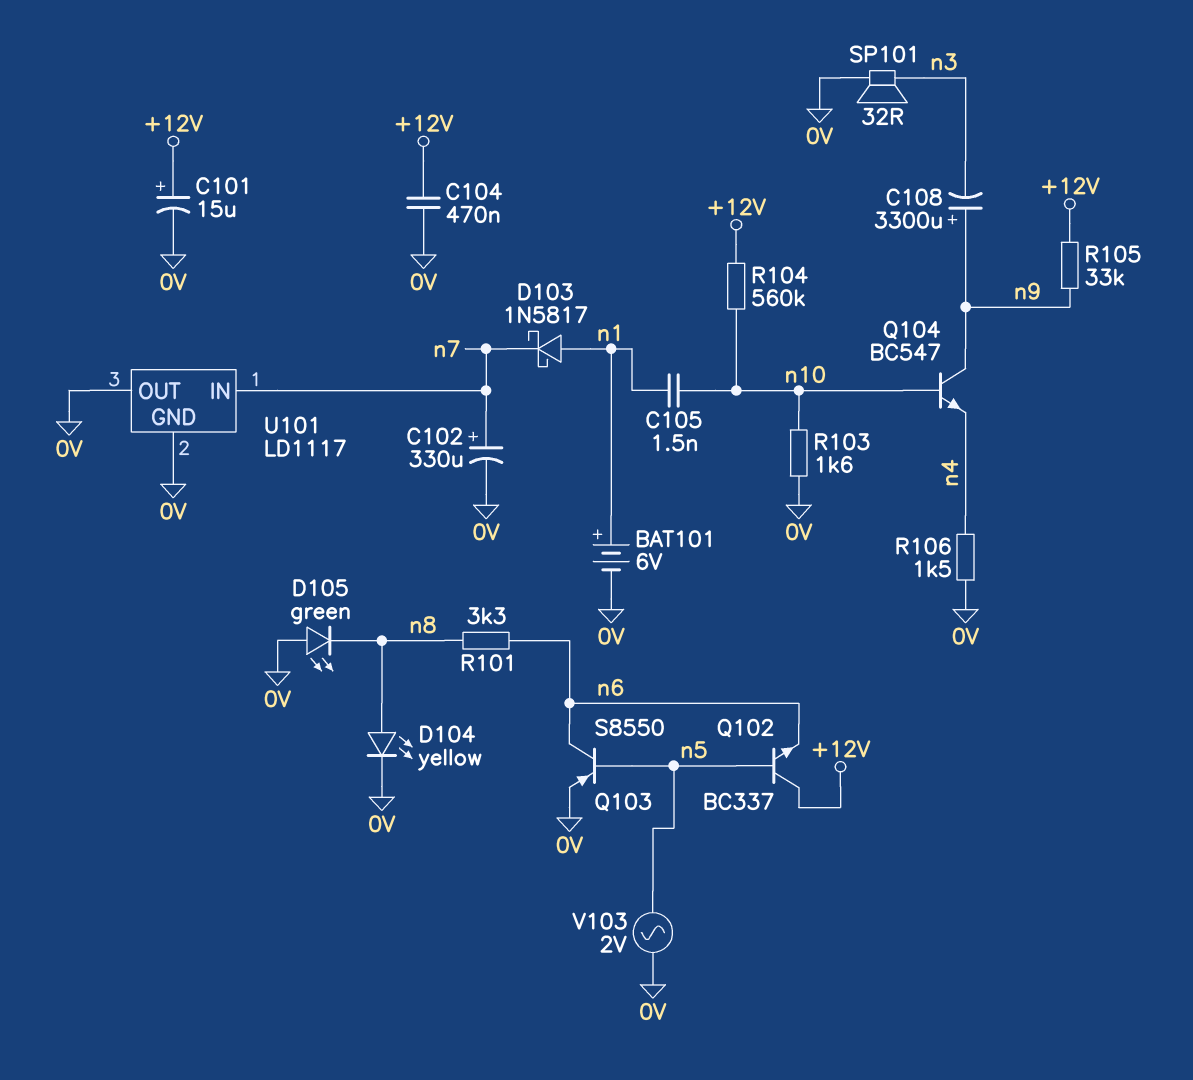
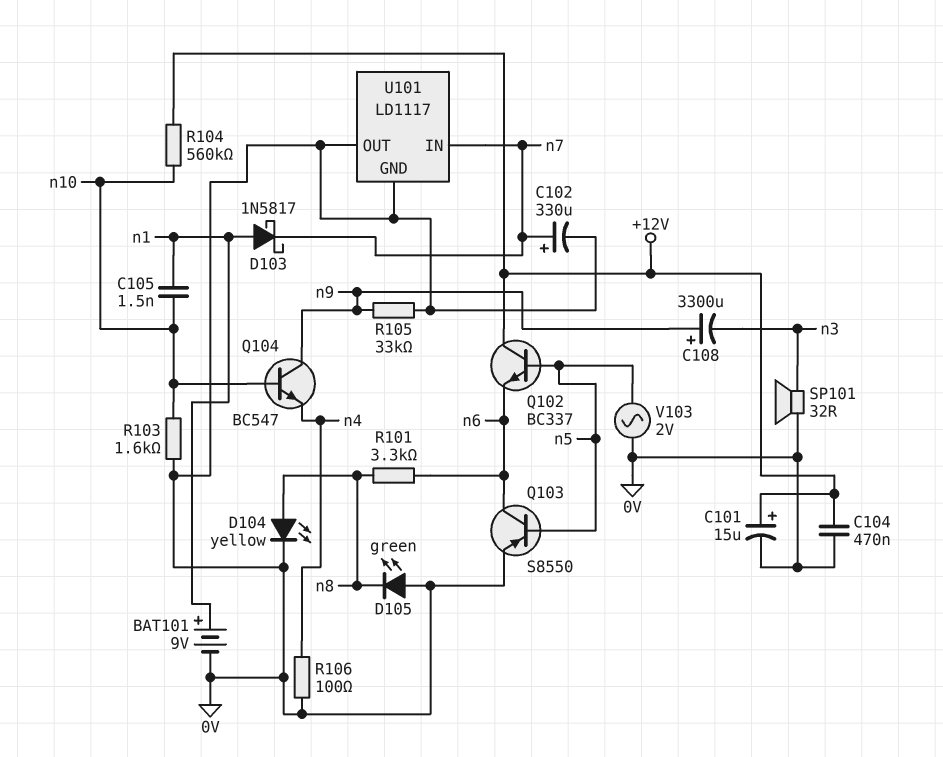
BAT101: 6V (plus n1, minus 0V) -> 9V (plus n1, minus 0V)
R105: 33k (+12V, n9) -> 33k (0V, n9)
R106: 1.5k (0V, n4) -> 100 (0V, n4)

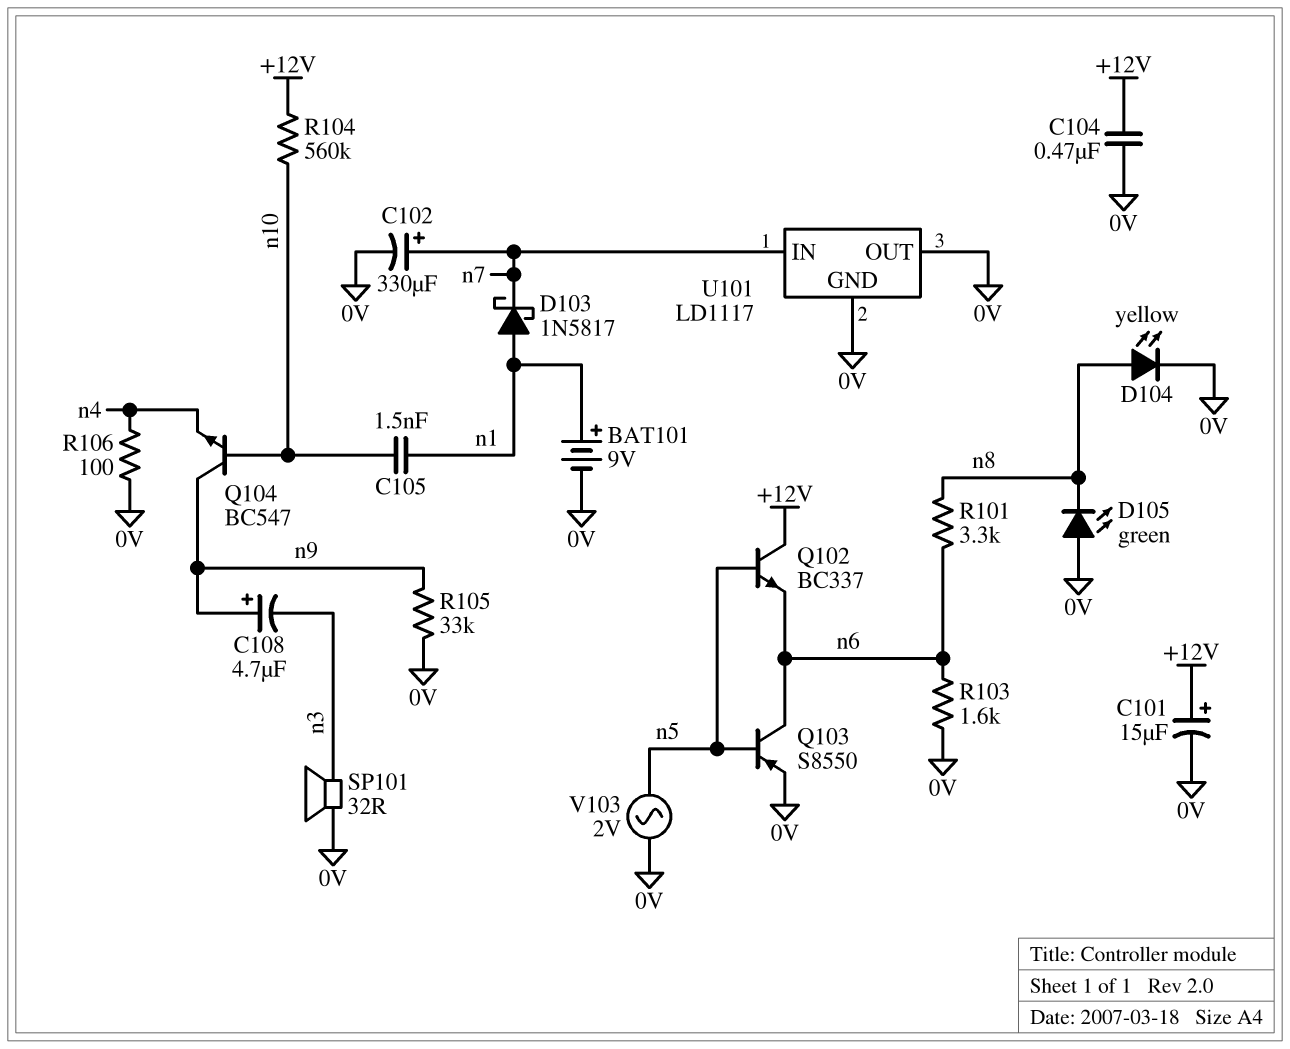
C108: 3300uF (plus n9, minus n3) -> 4.7uF (plus n9, minus n3)
R103: 1.6k (0V, n10) -> 1.6k (0V, n6)

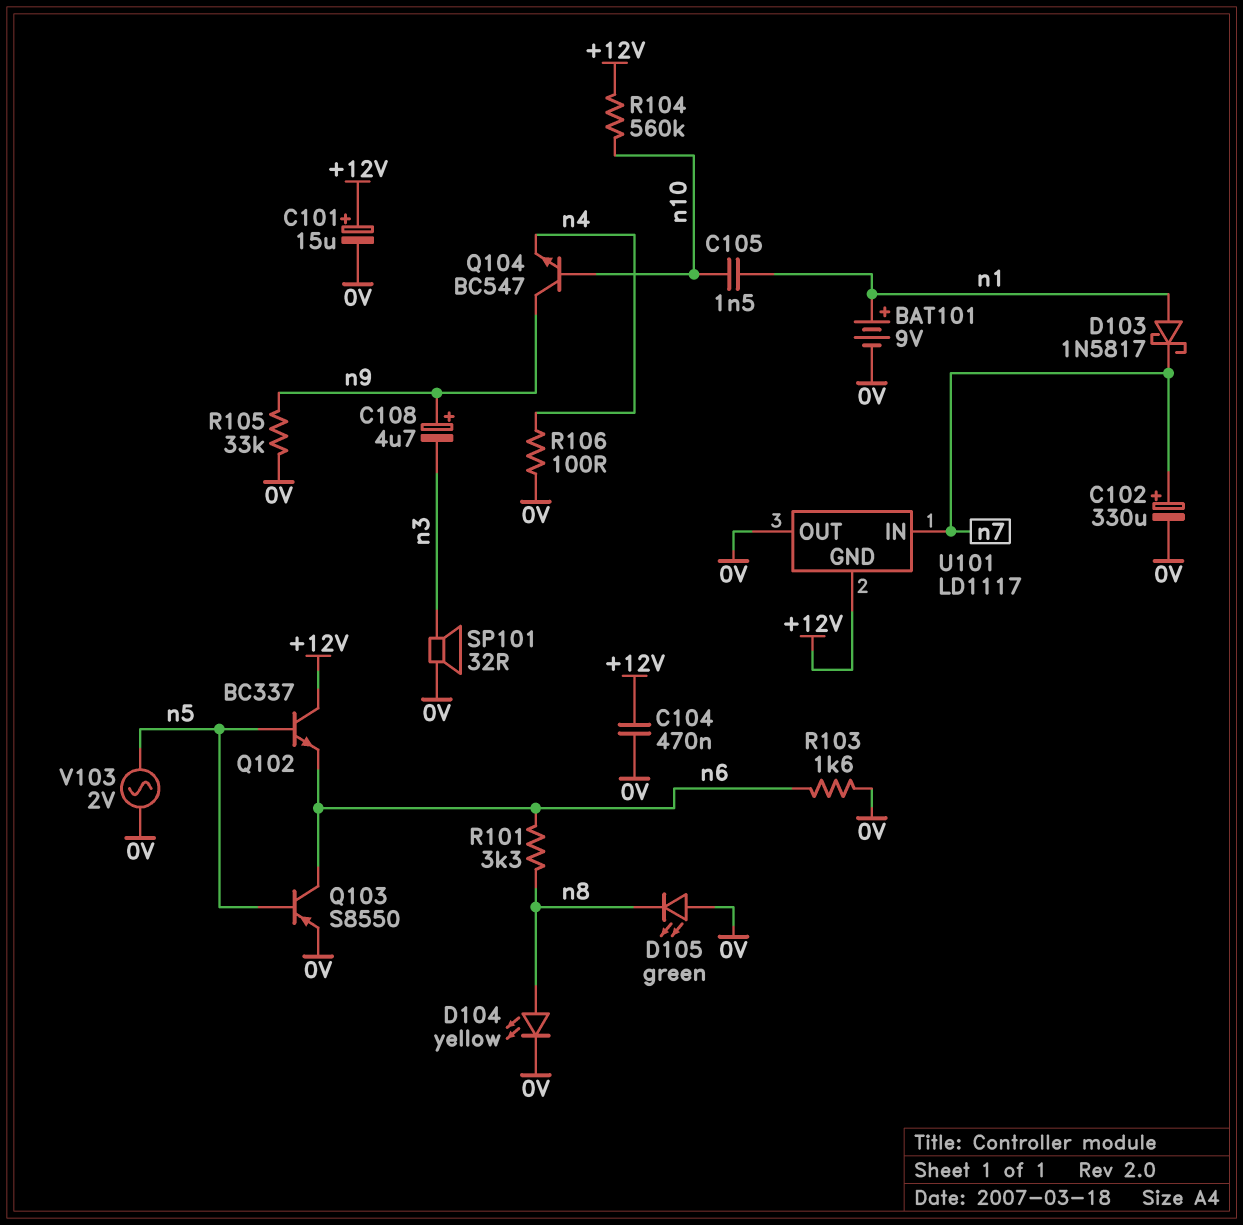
U101 pin GND: 0V -> +12V

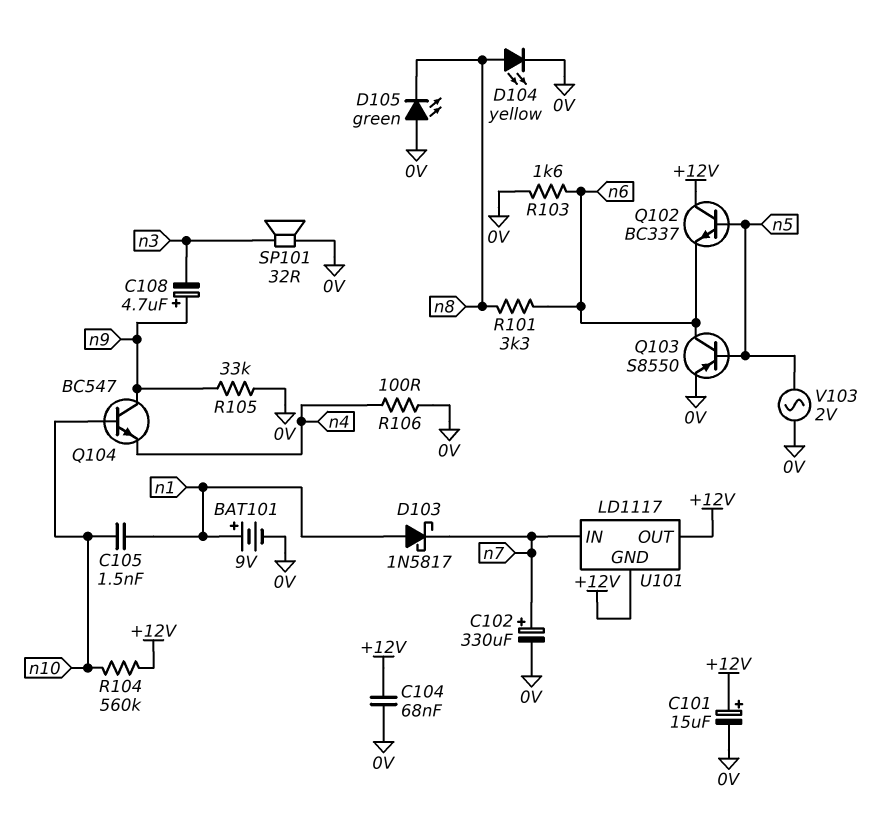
C104: 470nF (+12V, 0V) -> 68nF (+12V, 0V)
U101 pin OUT: 0V -> +12V

